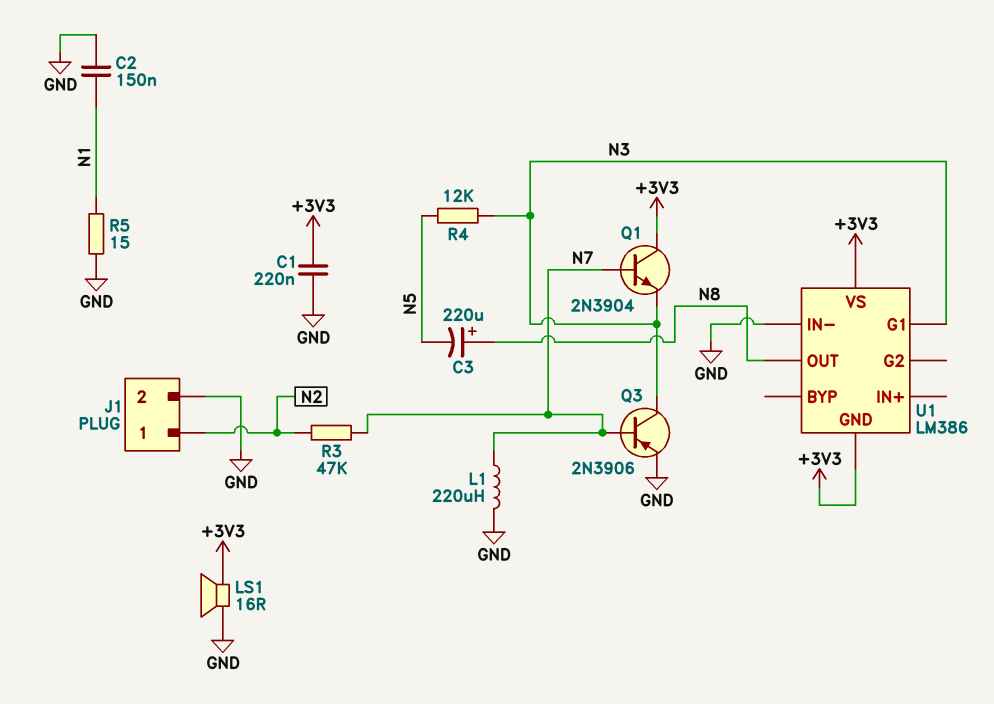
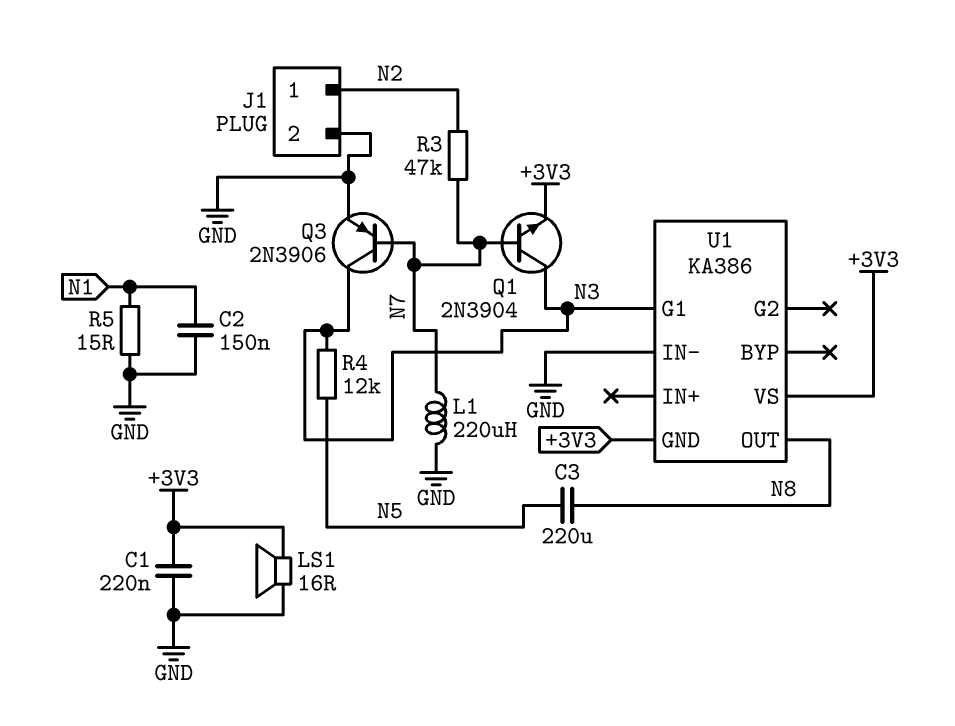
C3: 220uF (plus N8, minus N5) -> 220uF (N5, N8)
Q1: NPN 2N3904 (B N7, C +3V3, E N3) -> NPN 2N3904 (B N7, C N3, E +3V3)
U1: LM386 -> KA386

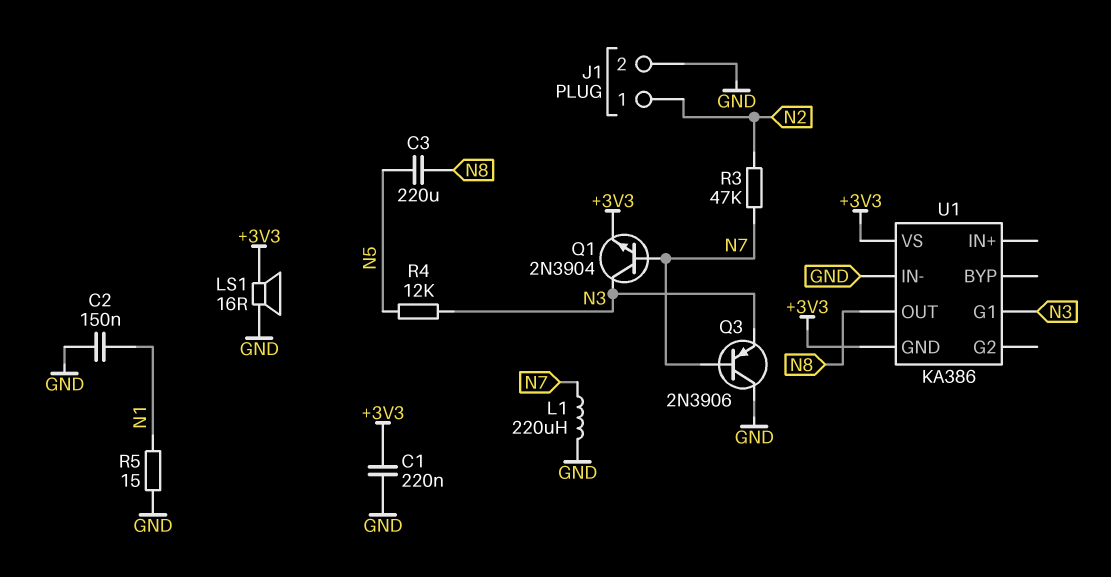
Q3: PNP 2N3906 (B N7, C N3, E GND) -> PNP 2N3906 (B N7, C GND, E N3)

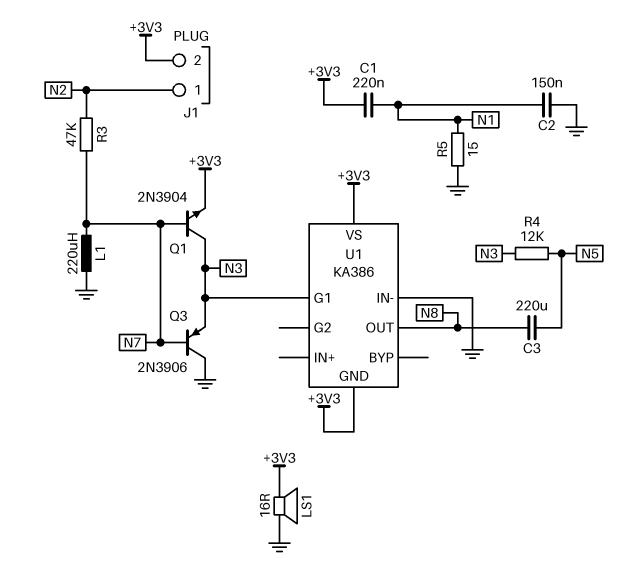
C1: 220nF (+3V3, GND) -> 220nF (+3V3, N1)
J1 pin 2: GND -> +3V3

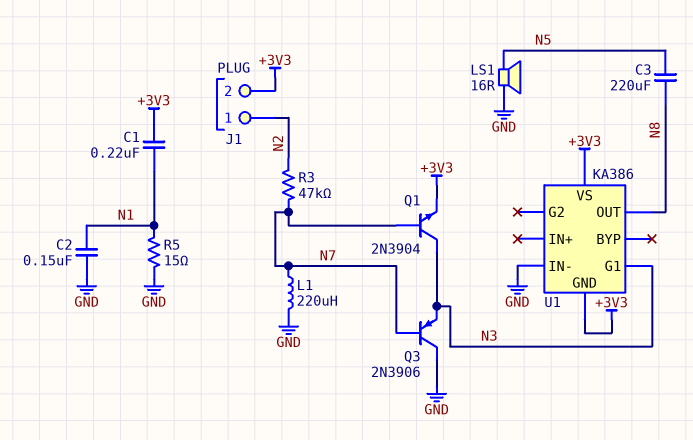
LS1: speaker 16R (+3V3, GND) -> speaker 16R (GND, N5)
R4: 12k (N3, N5) -> none

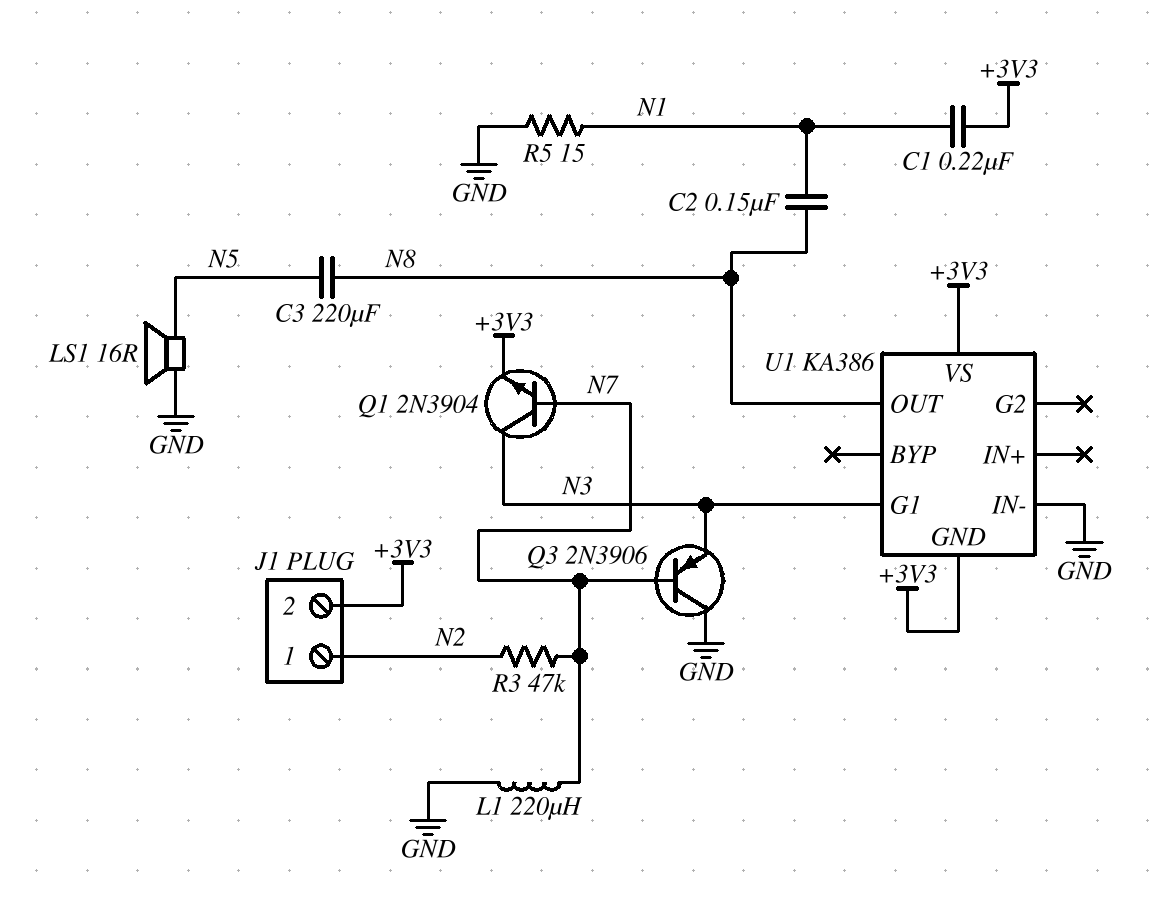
C2: 150nF (GND, N1) -> 150nF (N1, N8)

